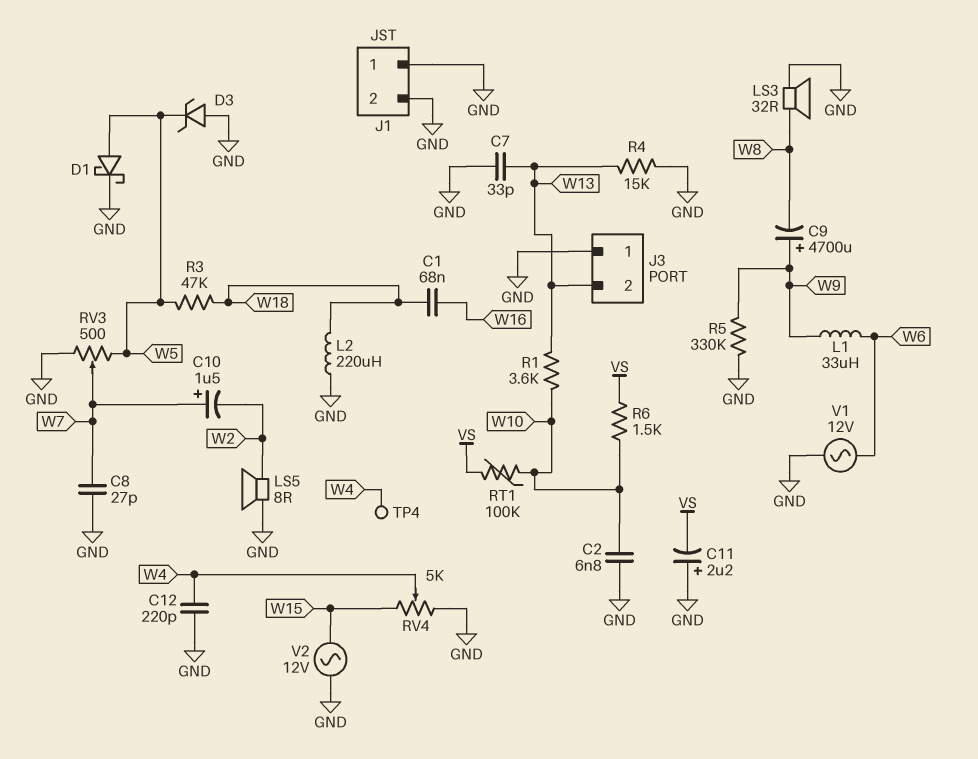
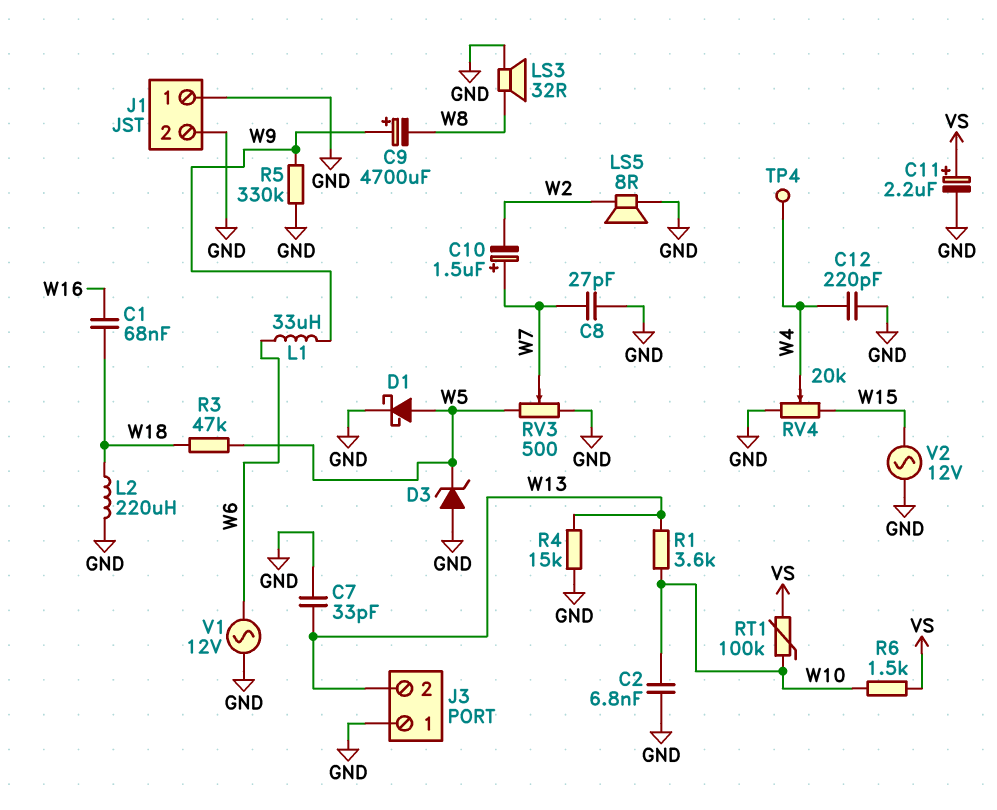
C11: 2.2uF (plus GND, minus VS) -> 2.2uF (plus VS, minus GND)
RV4: 5k (GND, W15, wiper W4) -> 20k (GND, W15, wiper W4)

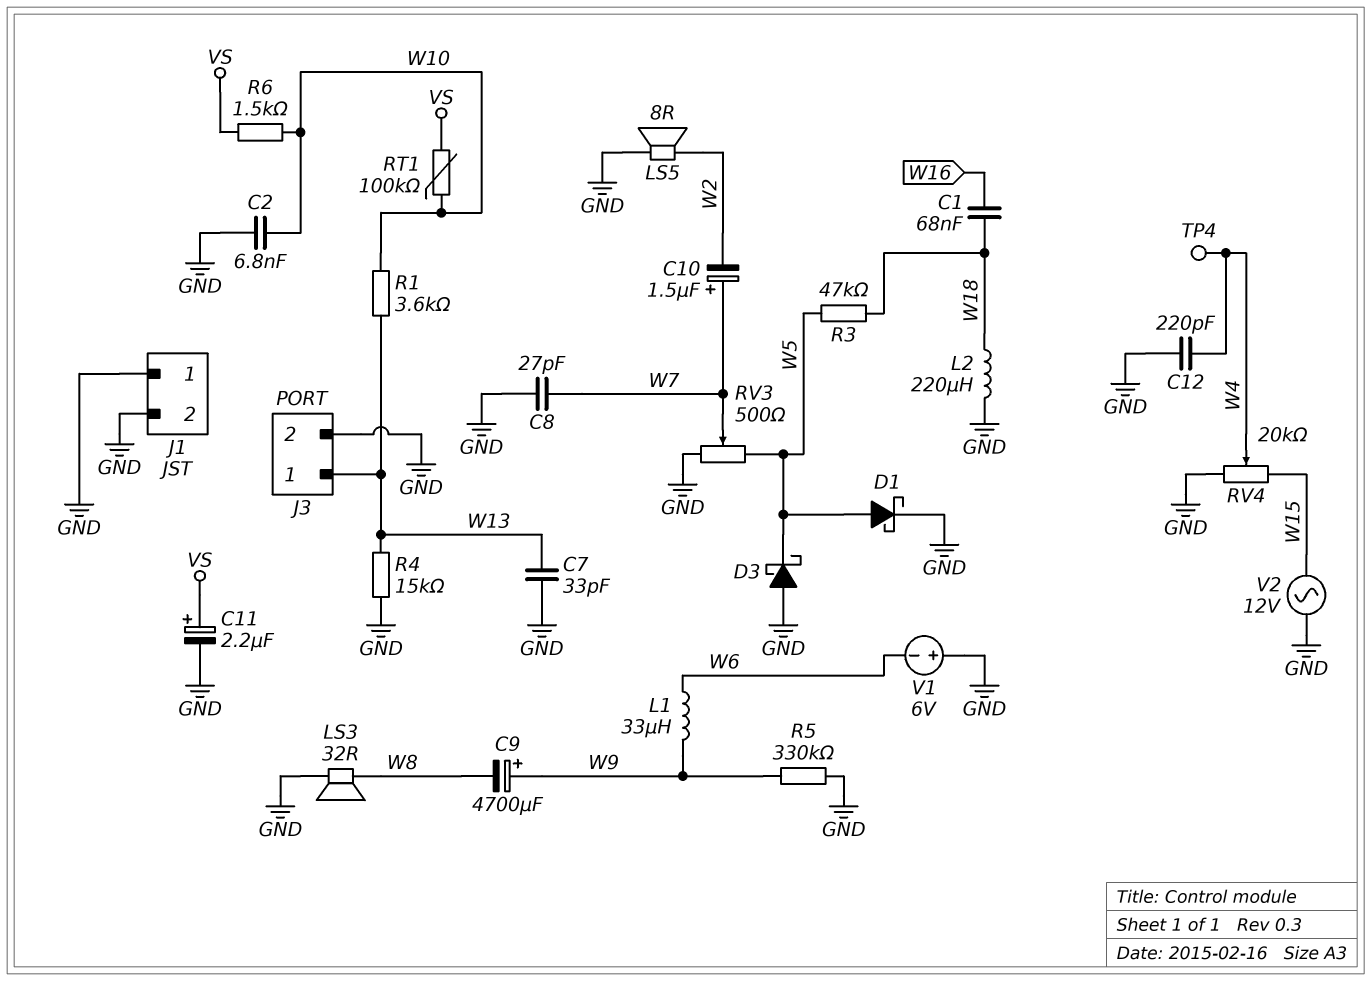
D3: zener (A GND, K W5) -> schottky (A GND, K W5)
J3 pin 1: GND -> W13
J3 pin 2: W13 -> GND
V1: AC 12V (GND, W6) -> 6V (plus GND, minus W6)

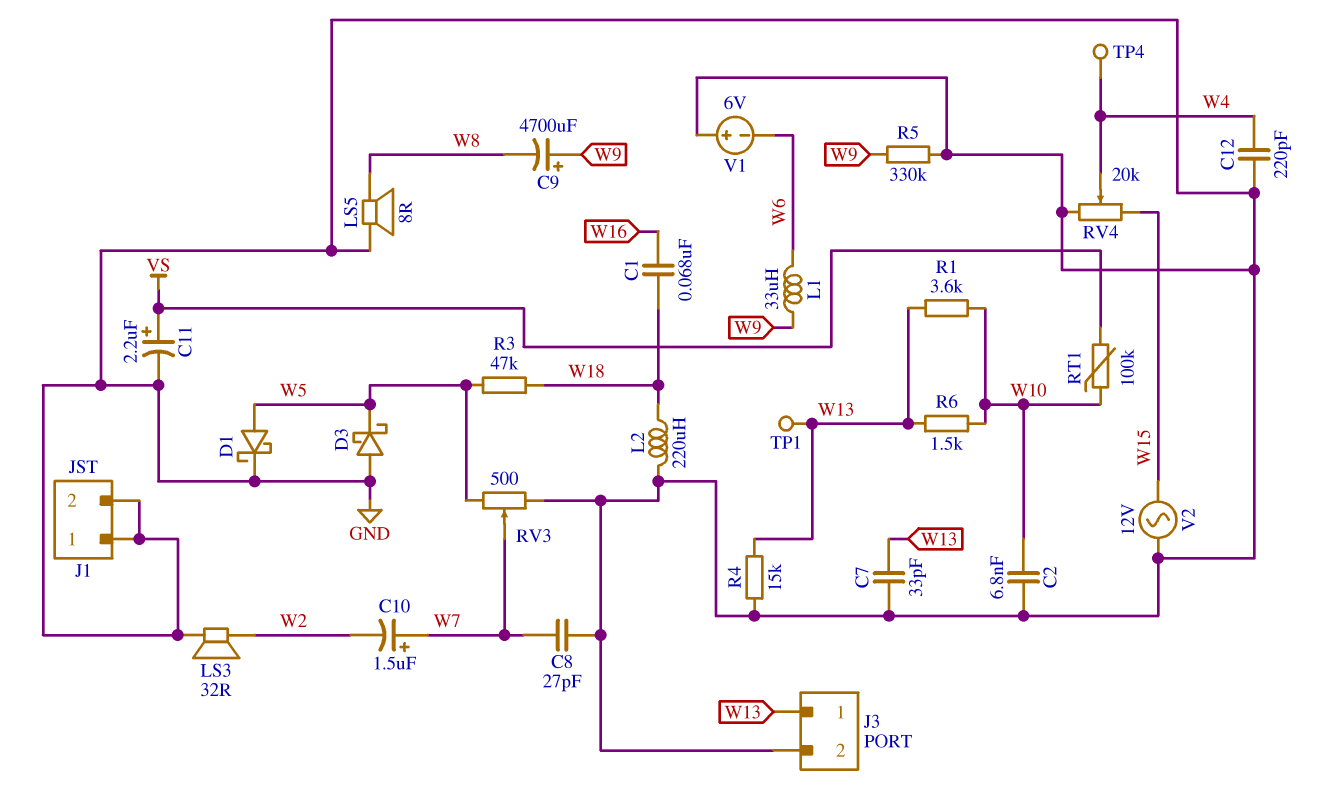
LS3: speaker 32R (GND, W8) -> speaker 32R (GND, W2)
LS5: speaker 8R (GND, W2) -> speaker 8R (GND, W8)
R6: 1.5k (VS, W10) -> 1.5k (W10, W13)
TP1: none -> test point (W13)

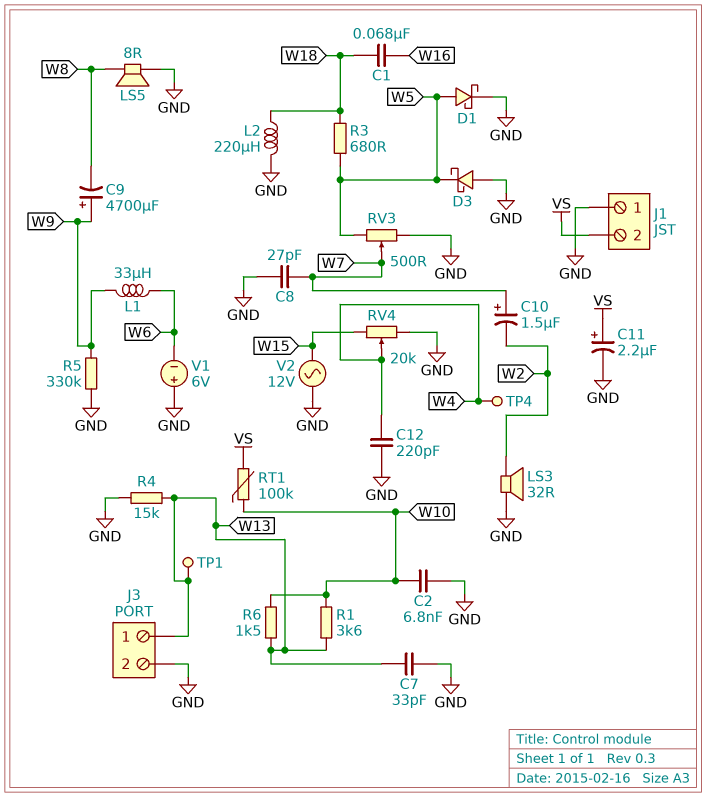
J1 pin 2: GND -> VS
R3: 47k (W5, W18) -> 680 (W5, W18)

